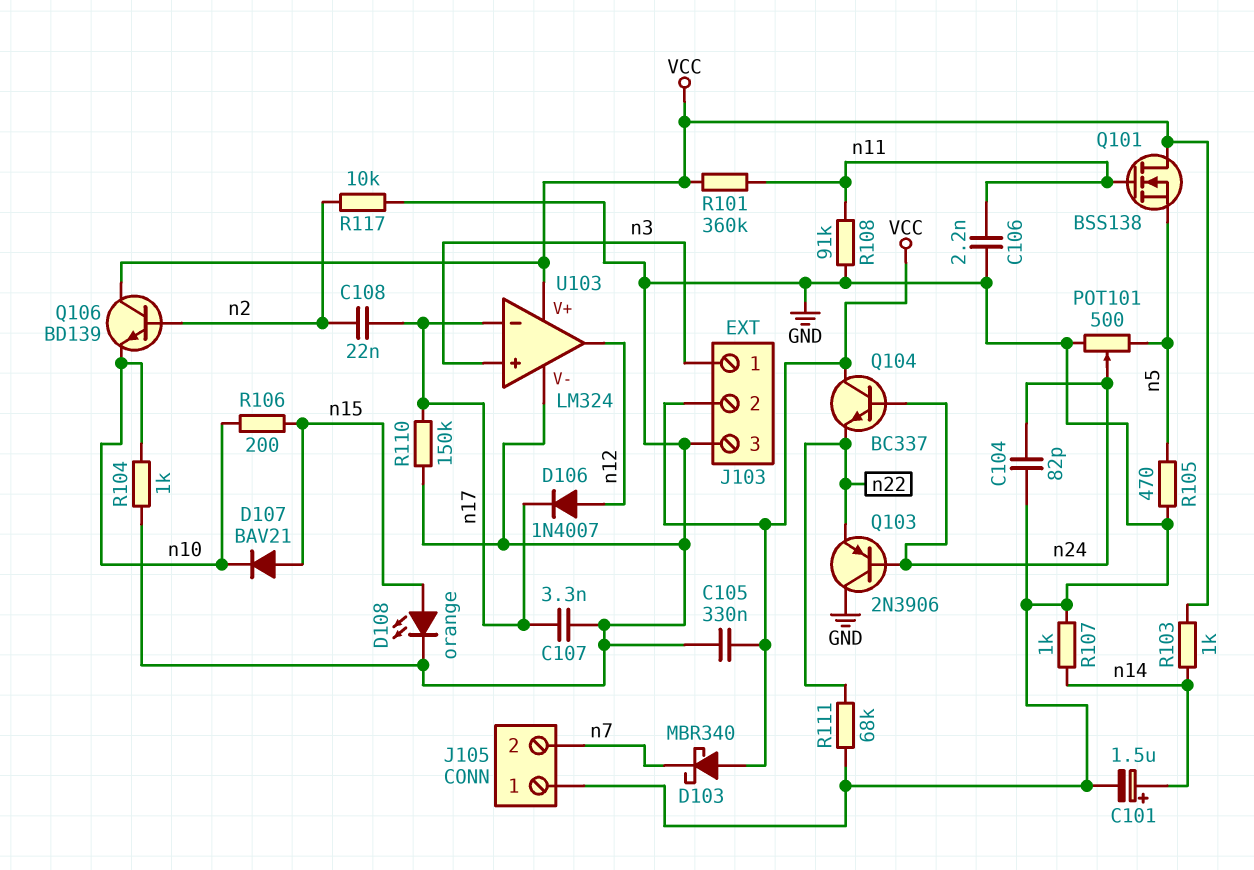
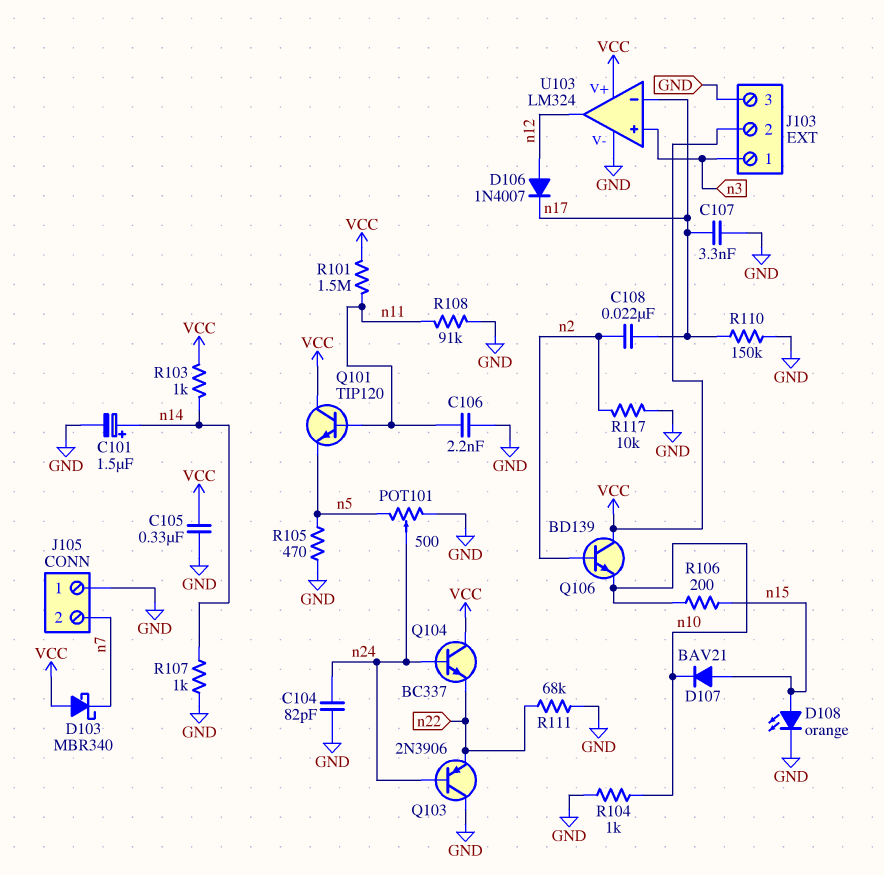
Q101: NMOS BSS138 (G n11, D VCC, S n5) -> NPN TIP120 (B n11, C VCC, E n5)
R101: 360k (VCC, n11) -> 1.5M (VCC, n11)

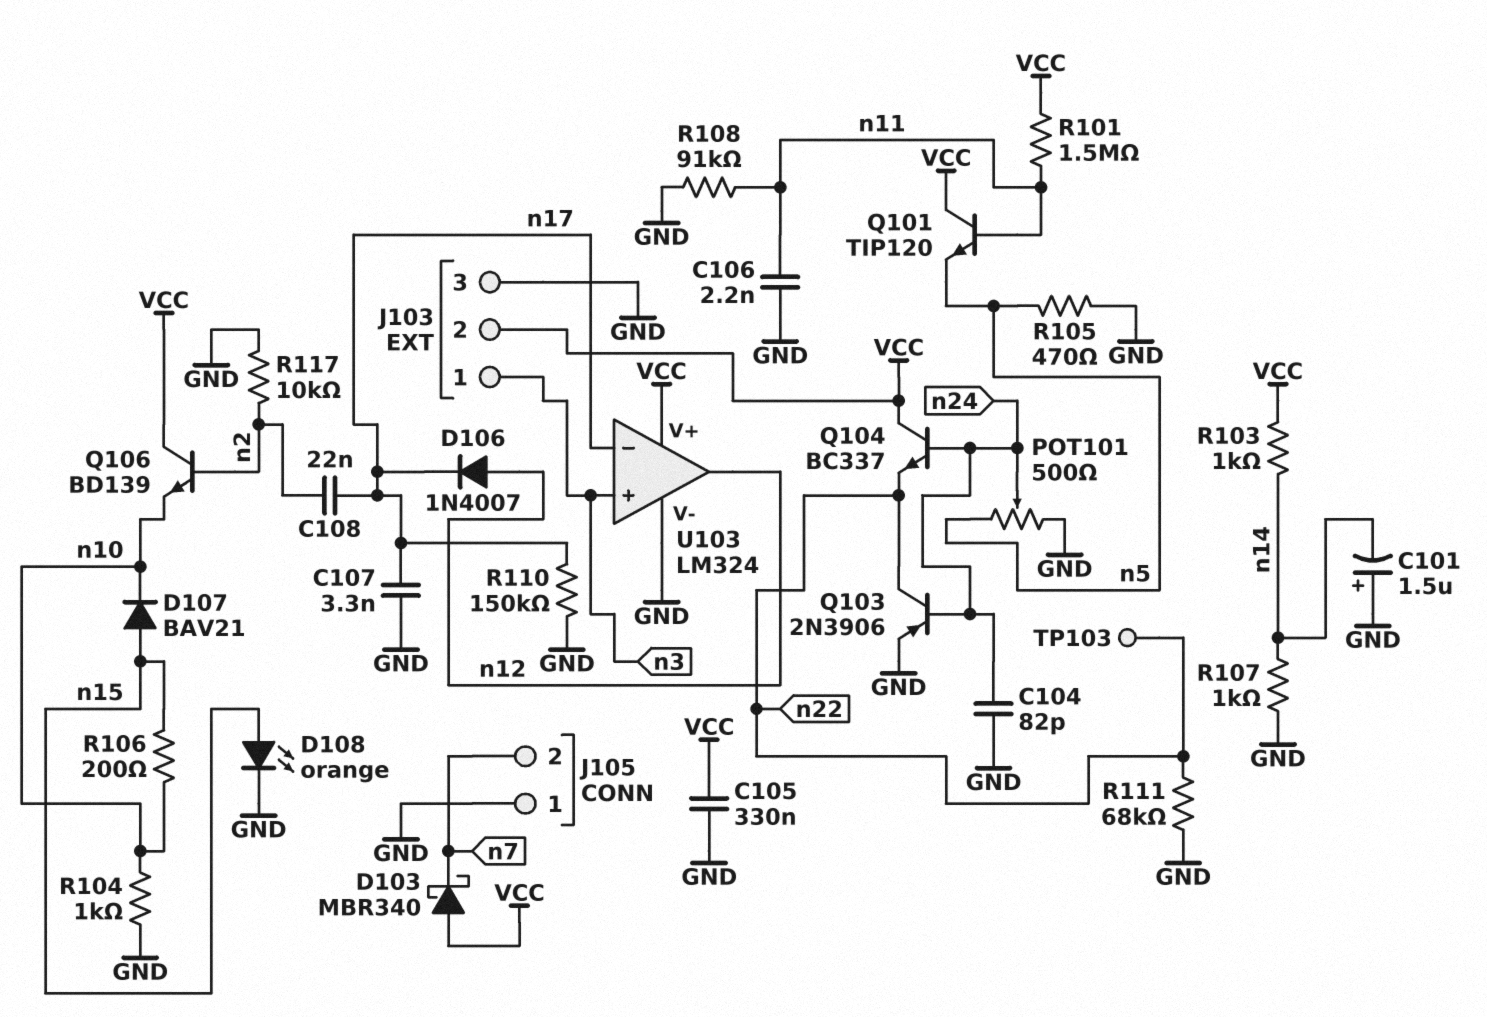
C101: 1.5uF (plus n14, minus GND) -> 1.5uF (plus GND, minus n14)
Q103: PNP 2N3906 (B n24, C GND, E n22) -> PNP 2N3906 (B n24, C n22, E GND)
TP103: none -> test point (n22)

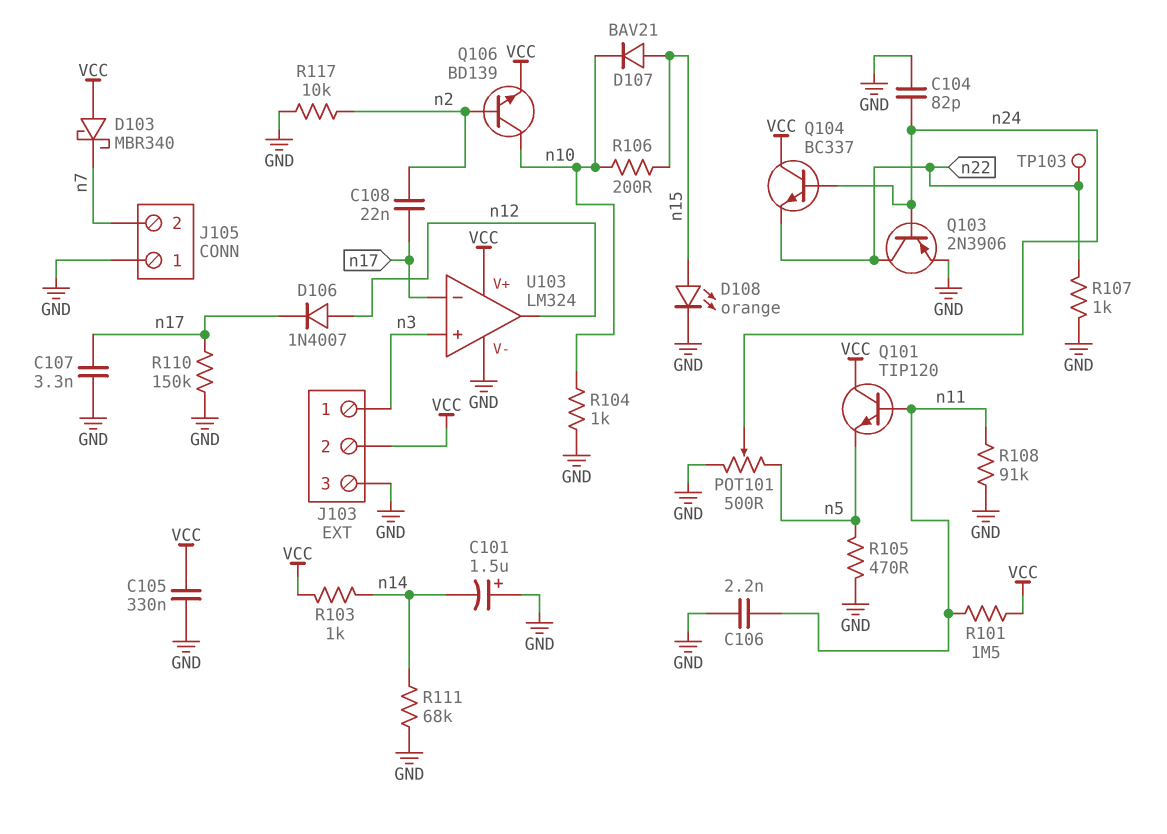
Q106: NPN BD139 (B n2, C VCC, E n10) -> NPN BD139 (B n2, C n10, E VCC)
R107: 1k (GND, n14) -> 1k (GND, n22)
R111: 68k (GND, n22) -> 68k (GND, n14)

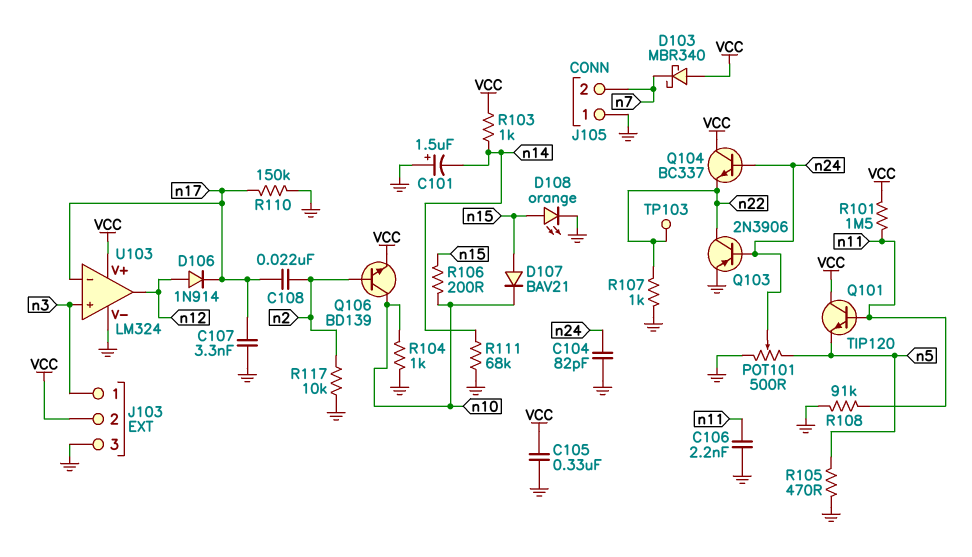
D106: diode 1N4007 (A n12, K n17) -> diode 1N914 (A n12, K n17)

